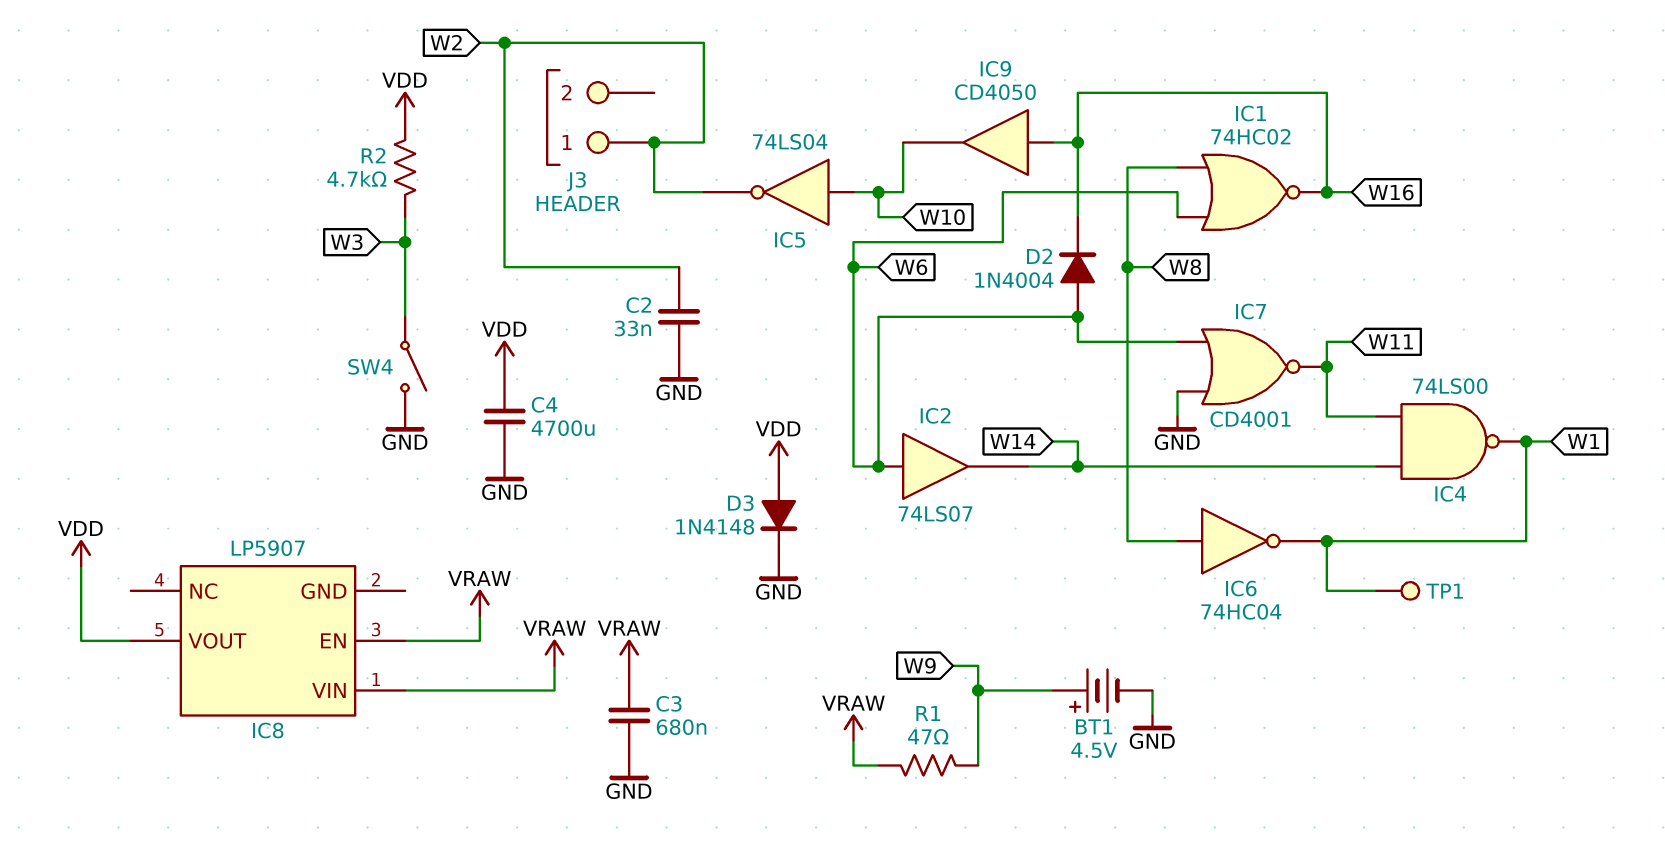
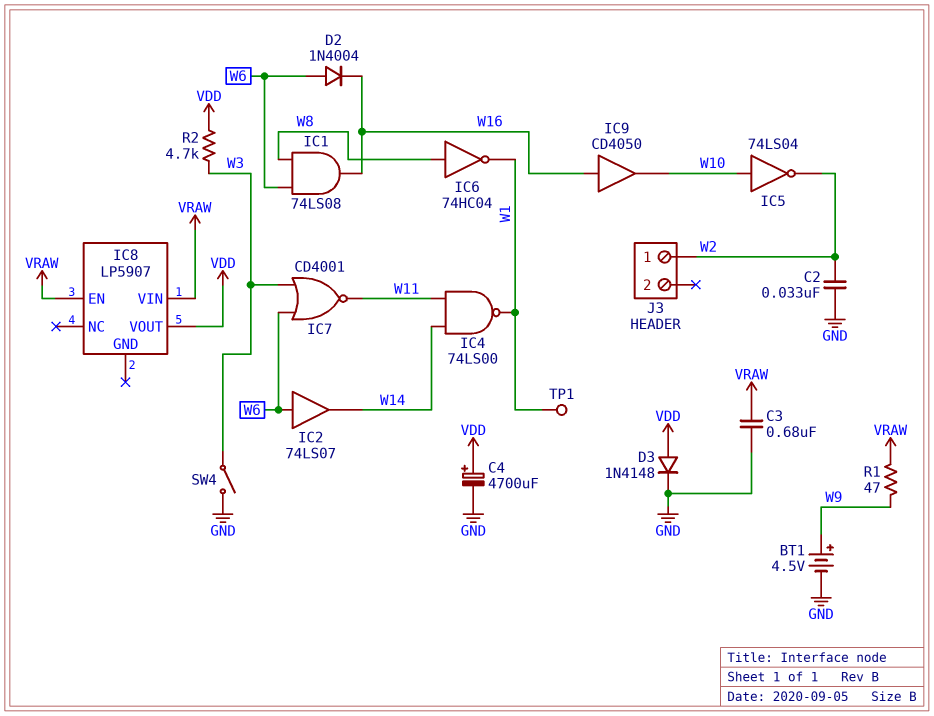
C4: 4700uF (GND, VDD) -> 4700uF (plus VDD, minus GND)
IC1: NOR 74HC02 (in W6, in W8, out W16) -> AND 74LS08 (in W6, in W8, out W16)
IC7: NOR CD4001 (in GND, in W6, out W11) -> NOR CD4001 (in W3, in W6, out W11)

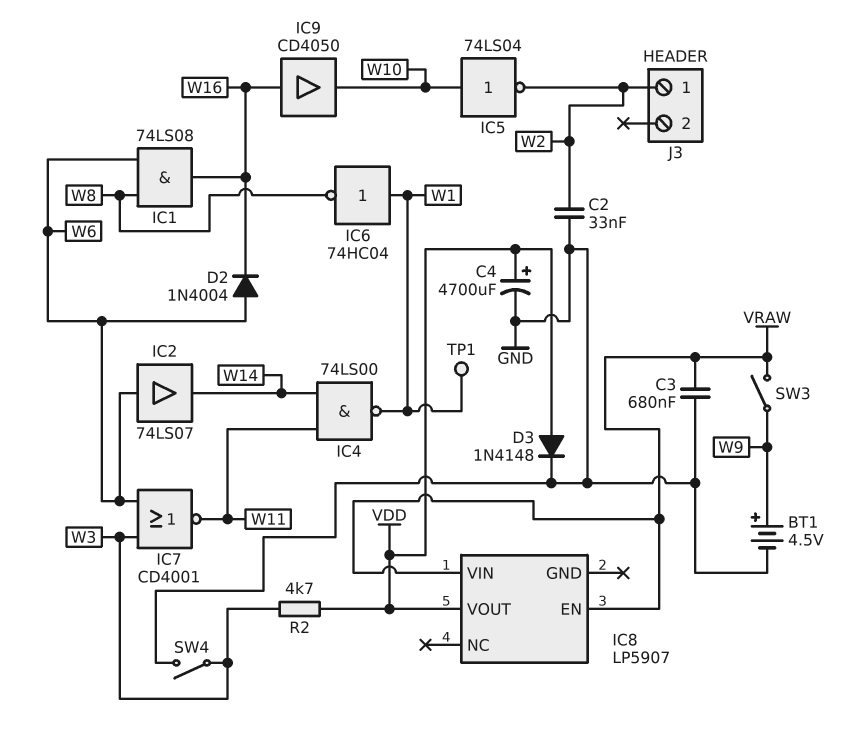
IC6: NOT 74HC04 (in W8, out W1) -> NOT 74HC04 (in W1, out W8)
R1: 47 (VRAW, W9) -> none
SW3: none -> switch (VRAW, W9)

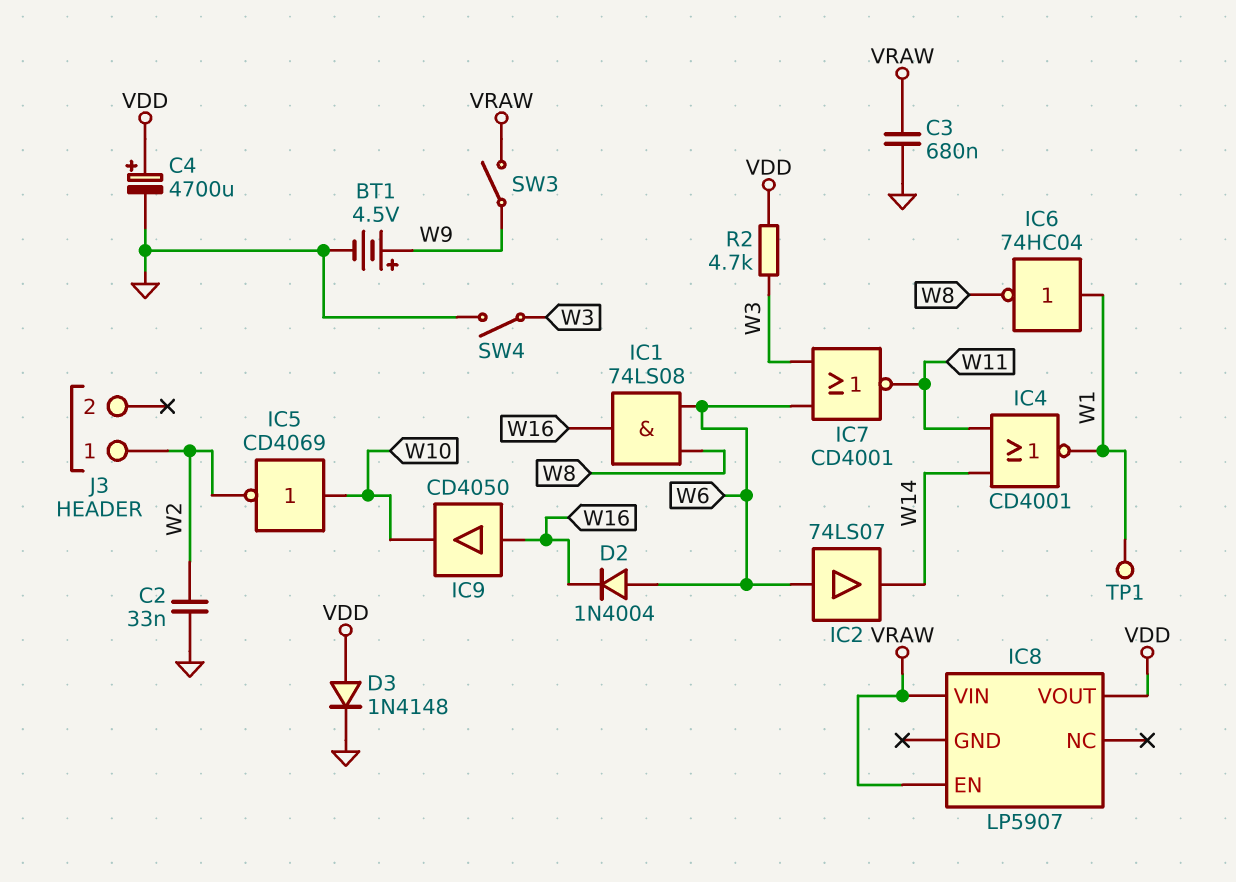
IC4: NAND 74LS00 (in W11, in W14, out W1) -> NOR CD4001 (in W11, in W14, out W1)
IC5: NOT 74LS04 (in W10, out W2) -> NOT CD4069 (in W10, out W2)

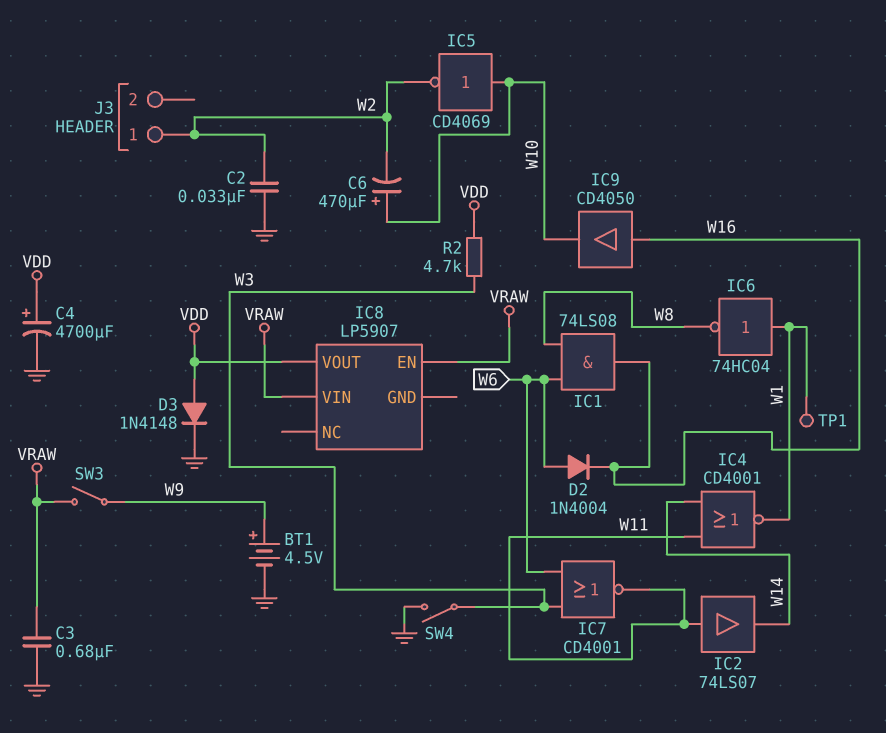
C6: none -> 470uF (plus W10, minus W2)
IC2: buffer 74LS07 (in W6, out W14) -> buffer 74LS07 (in W11, out W14)

